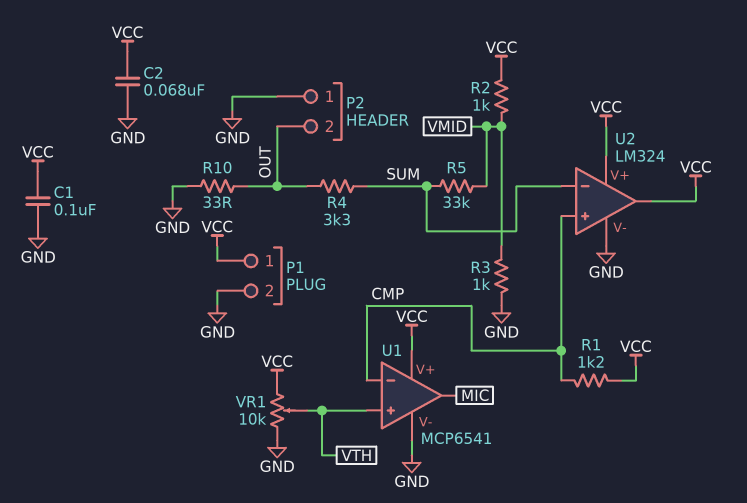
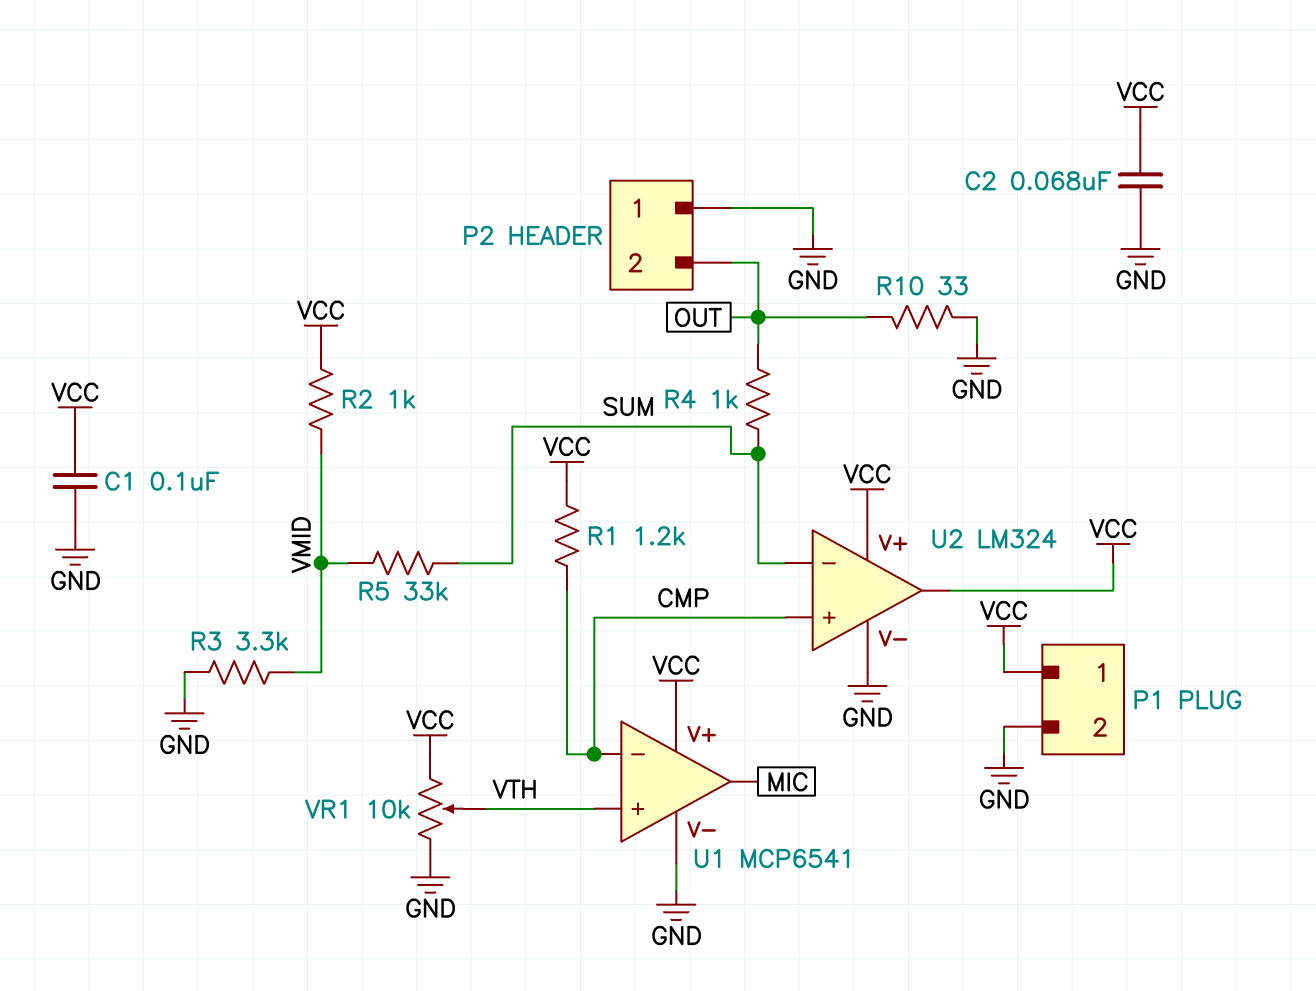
R3: 1k (GND, VMID) -> 3.3k (GND, VMID)
R4: 3.3k (OUT, SUM) -> 1k (OUT, SUM)

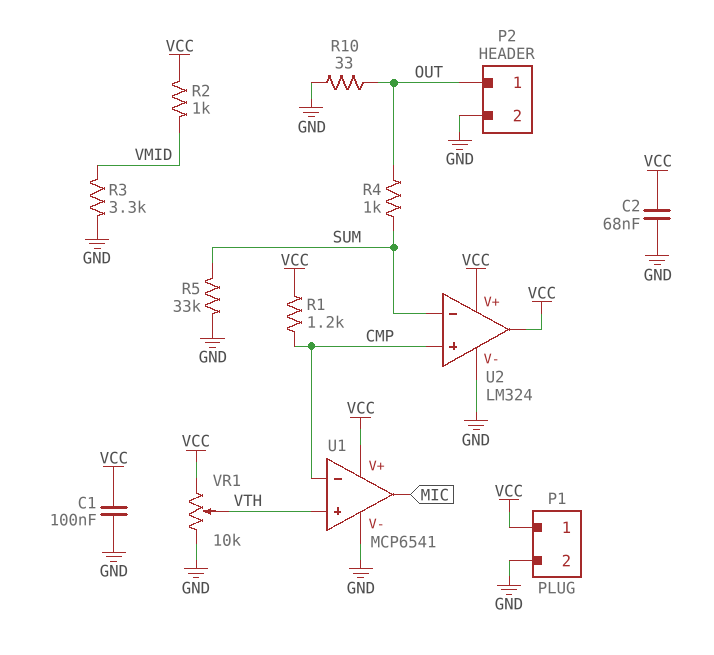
P2 pin 1: GND -> OUT
P2 pin 2: OUT -> GND
R5: 33k (SUM, VMID) -> 33k (GND, SUM)

